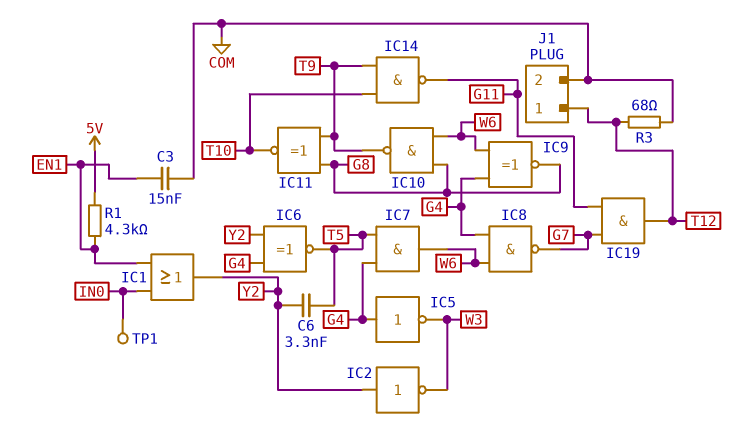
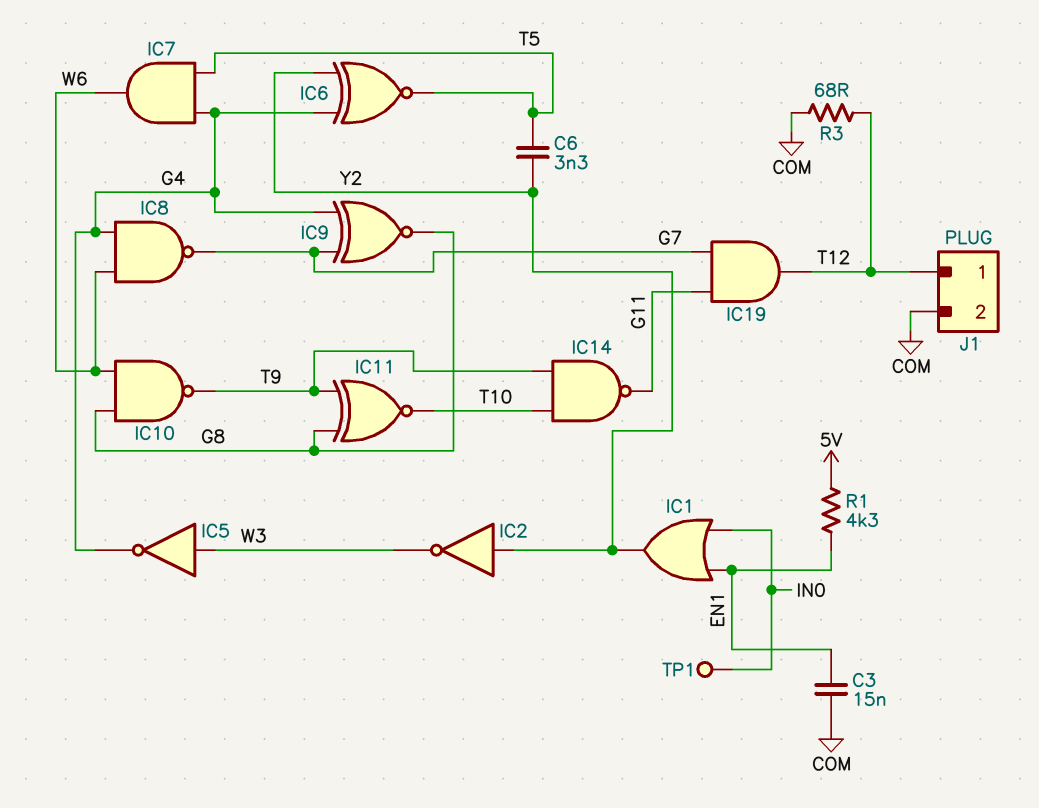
IC5: NOT (in G4, out W3) -> NOT (in W3, out G4)
IC9: XNOR (in G4, in W6, out G8) -> XNOR (in G4, in G7, out G8)

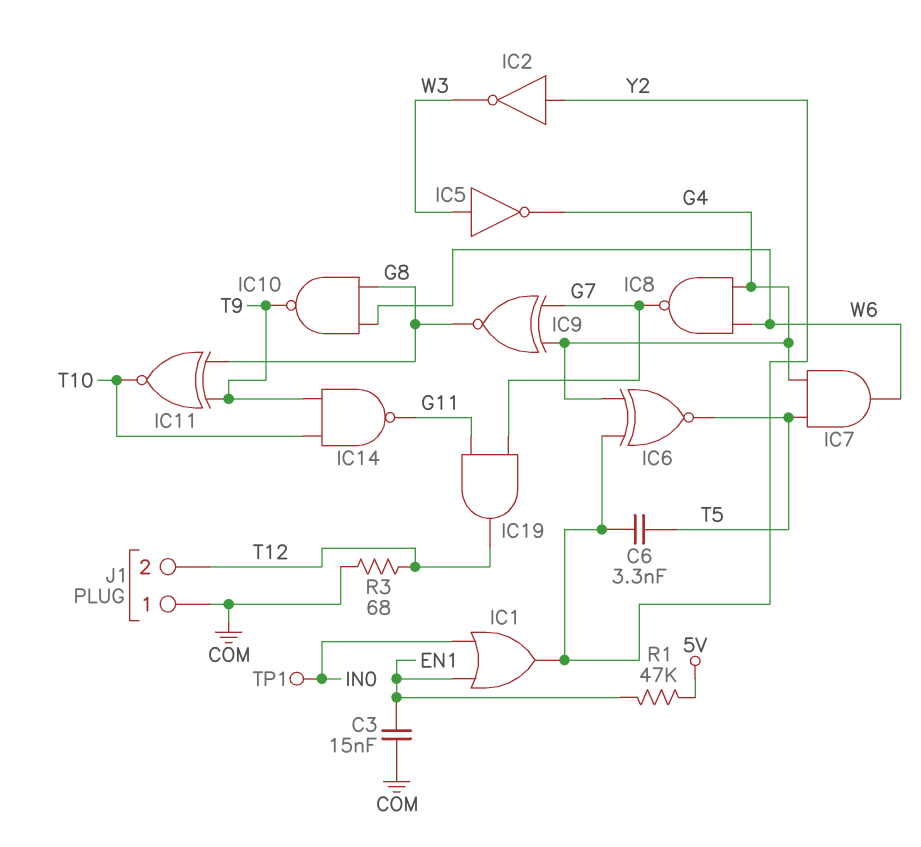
J1 pin 1: T12 -> COM
J1 pin 2: COM -> T12
R1: 4.3k (5V, EN1) -> 47k (5V, EN1)

